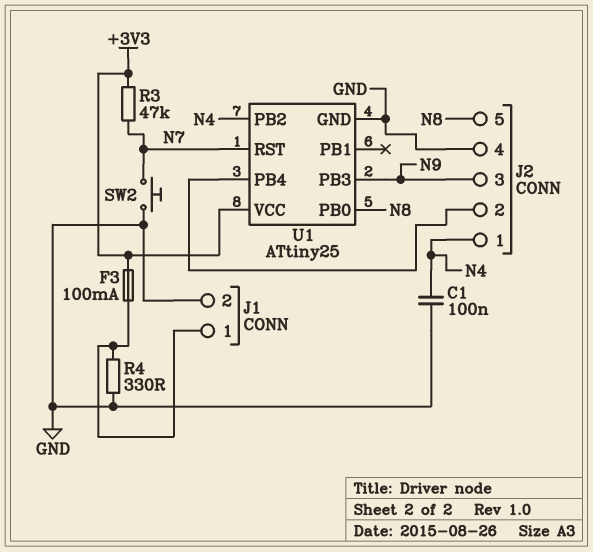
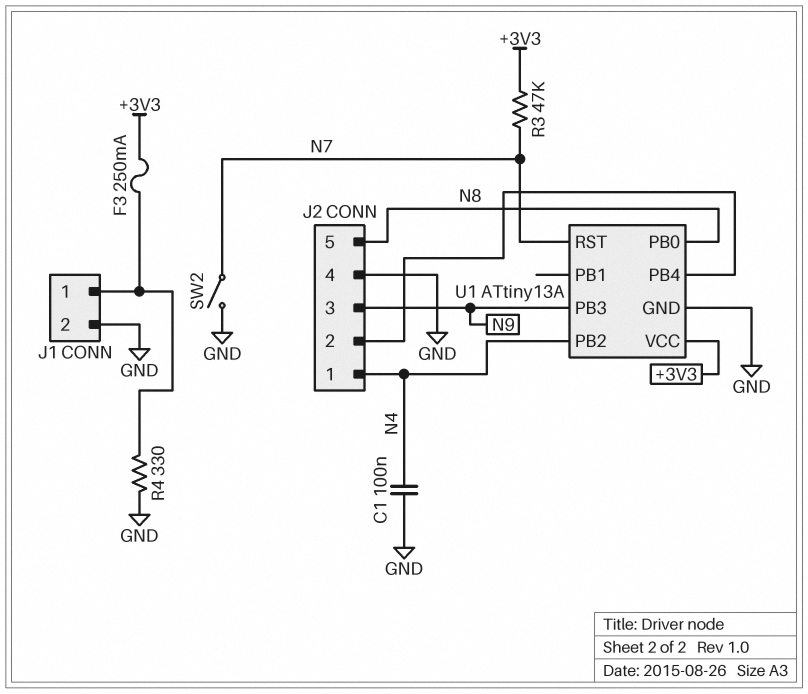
F3: 100mA (+3V3, J1/1) -> 250mA (+3V3, J1/1)
SW2: button (GND, N7) -> switch (GND, N7)
U1: ATtiny25 -> ATtiny13A

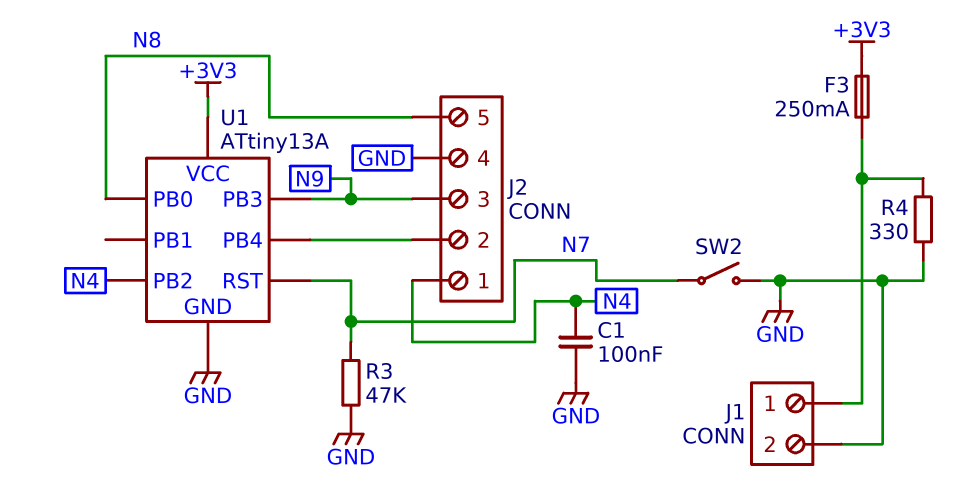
R3: 47k (+3V3, N7) -> 47k (GND, N7)

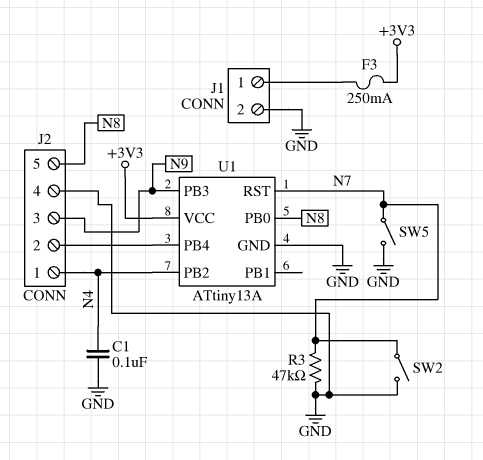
R4: 330 (GND, J1/1) -> none
SW5: none -> switch (GND, N7)

